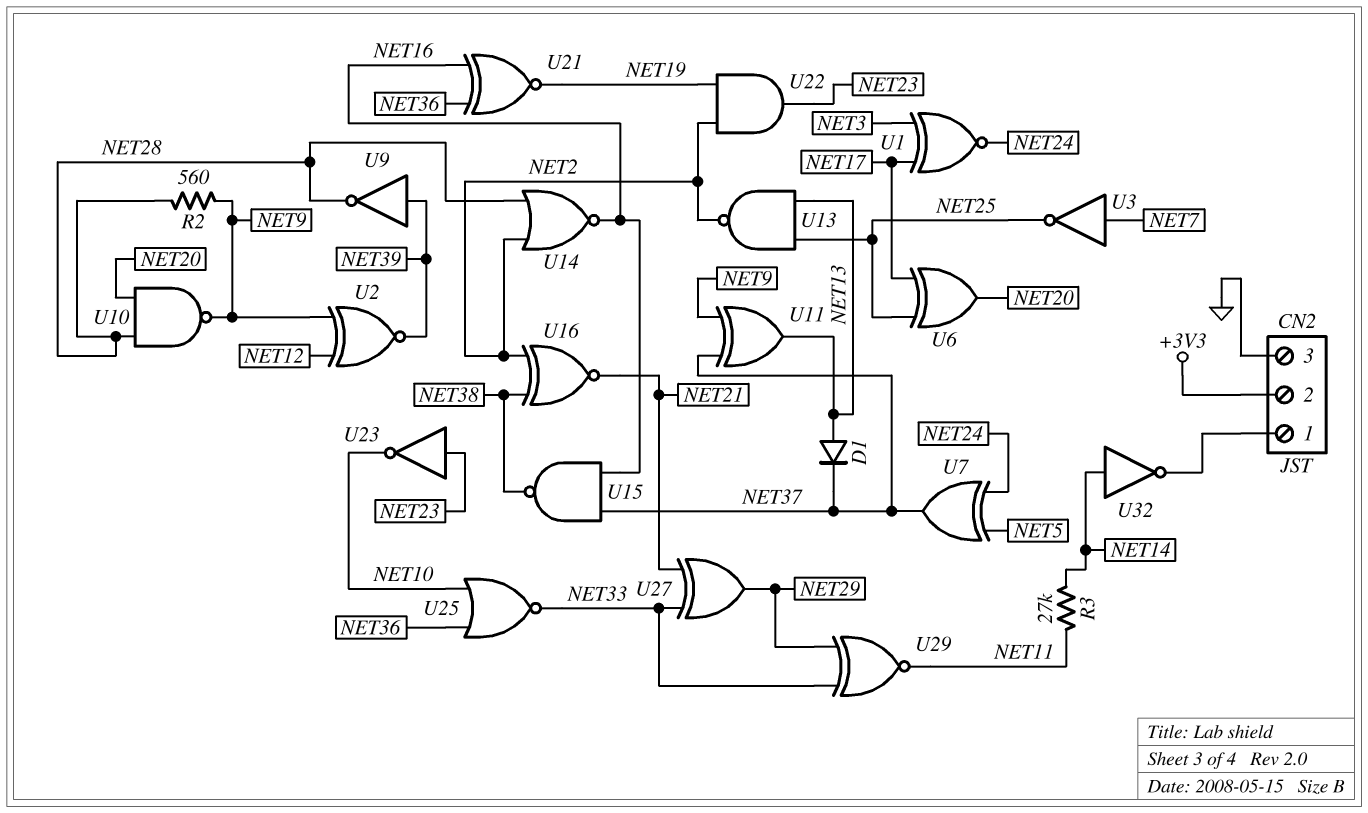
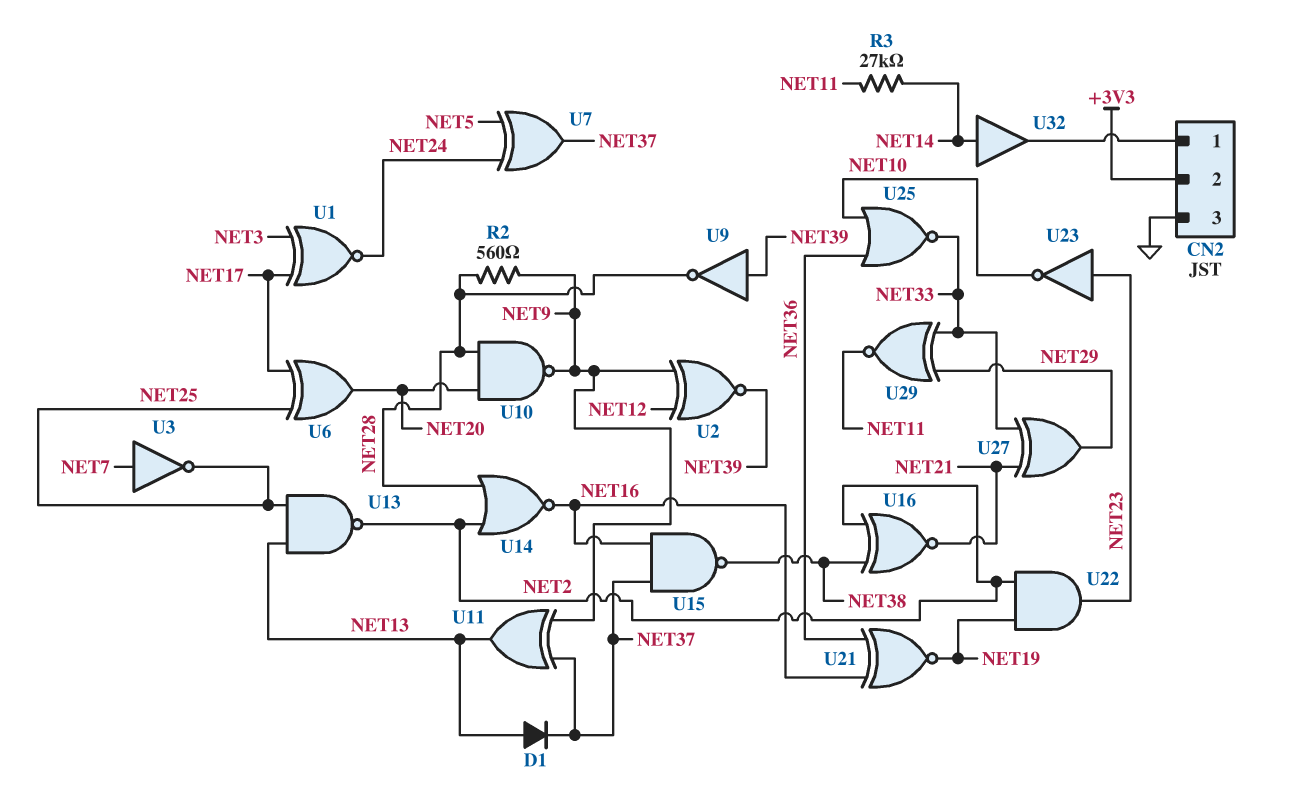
U32: NOT (in NET14, out CN2/1) -> buffer (in NET14, out CN2/1)

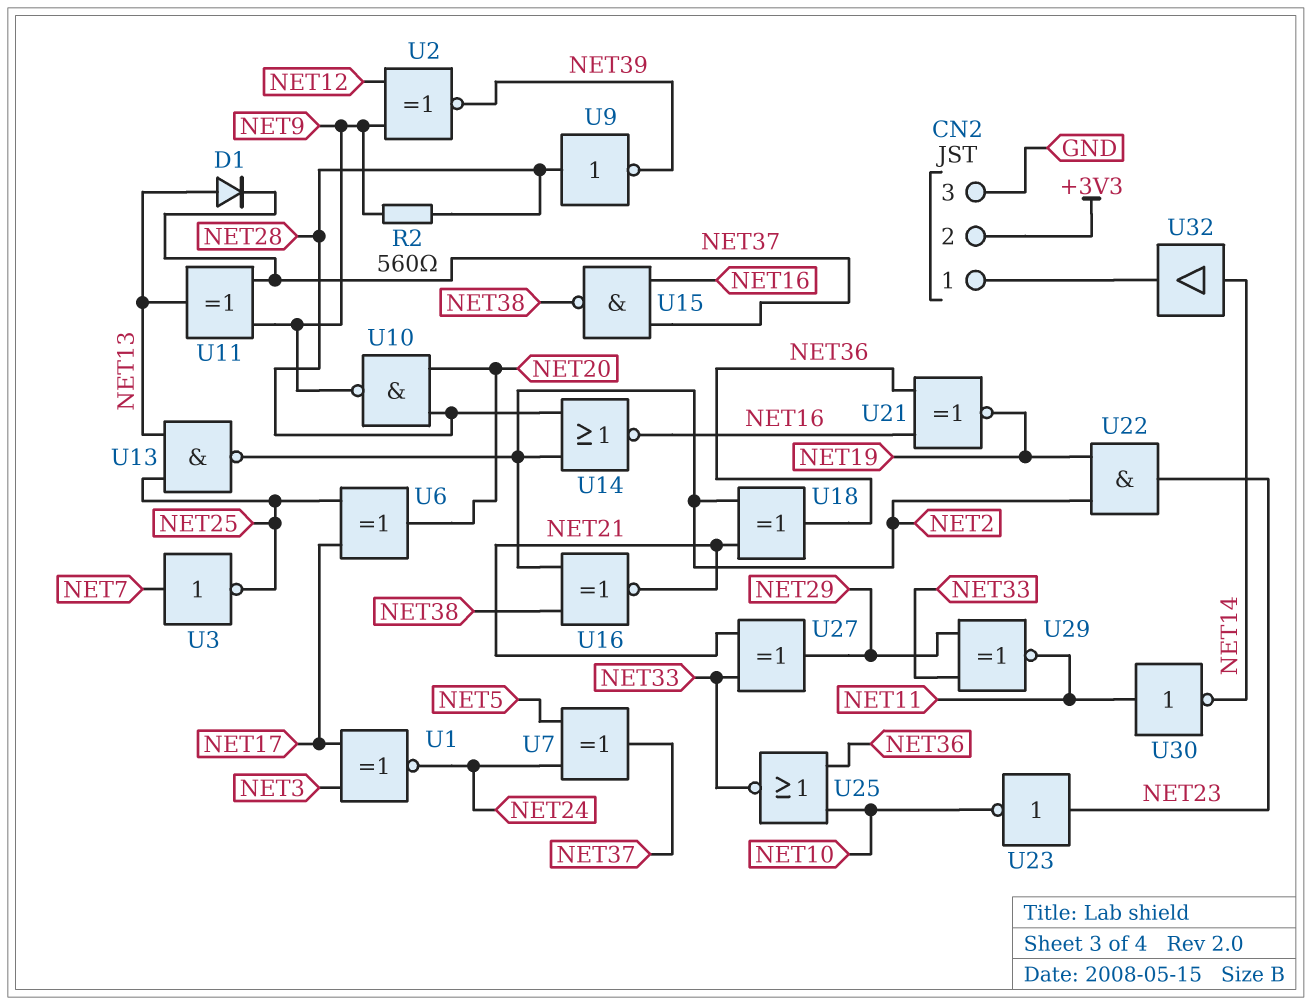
R3: 27k (NET11, NET14) -> none
U9: NOT (in NET39, out NET28) -> NOT (in NET28, out NET39)
U18: none -> XOR (in NET2, in NET21, out NET36)
U30: none -> NOT (in NET11, out NET14)

